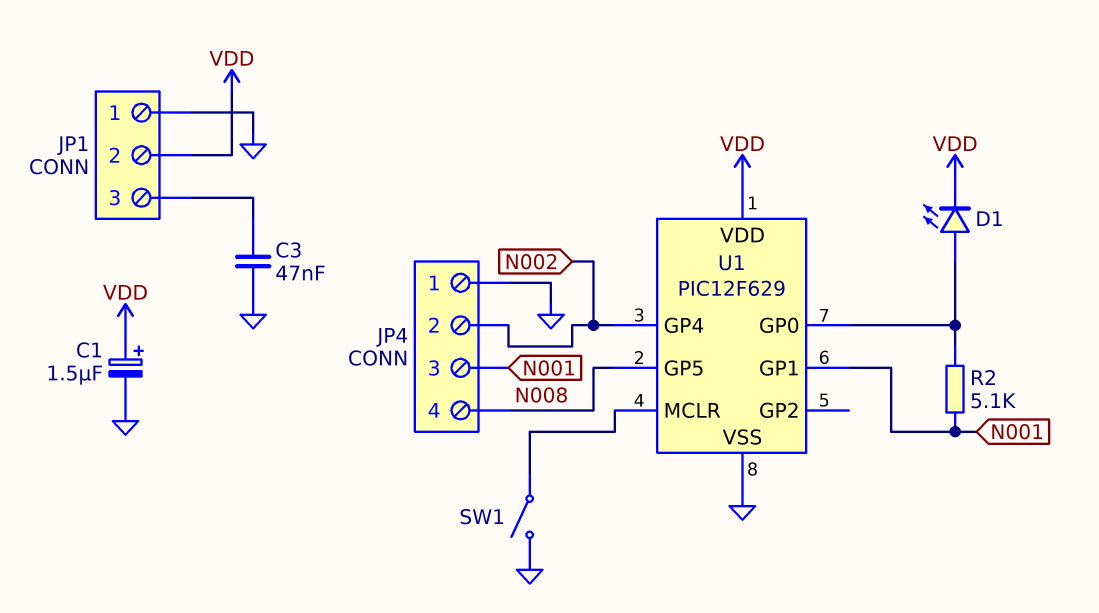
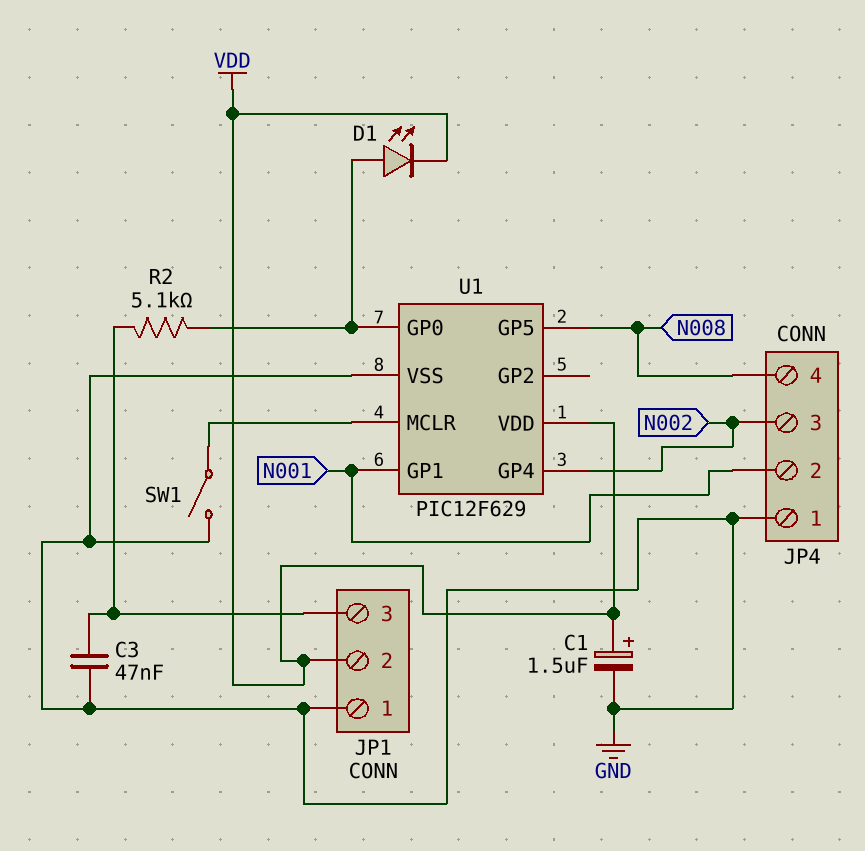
JP4 pin 2: N002 -> N001
JP4 pin 3: N001 -> N002
R2: 5.1k (N001, U1/GP0) -> 5.1k (JP1/3, U1/GP0)

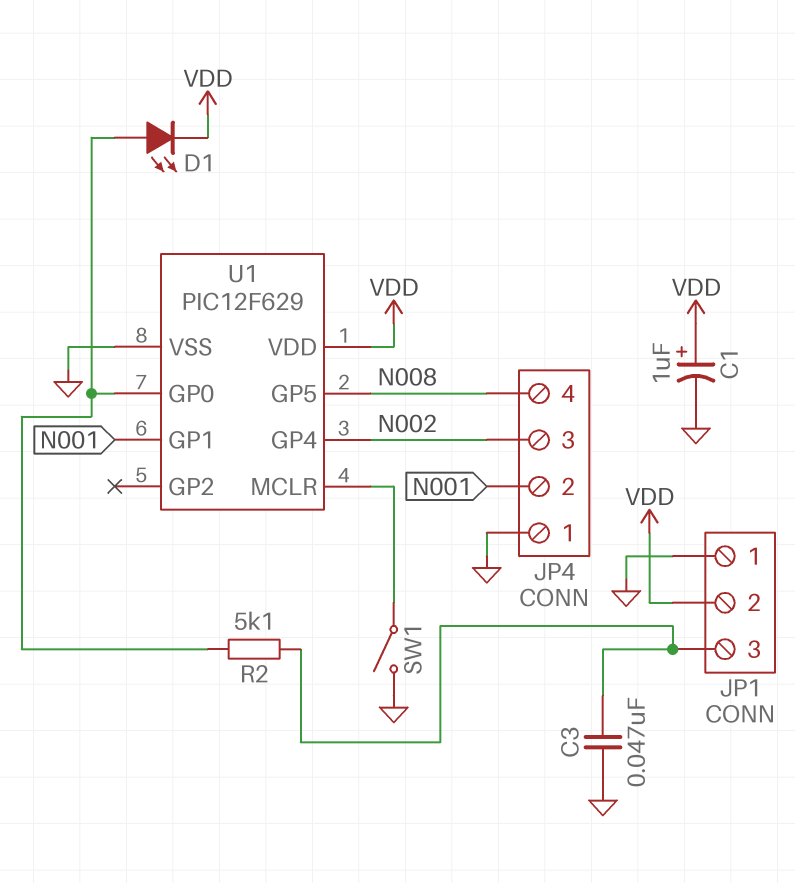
C1: 1.5uF (plus VDD, minus GND) -> 1uF (plus VDD, minus GND)

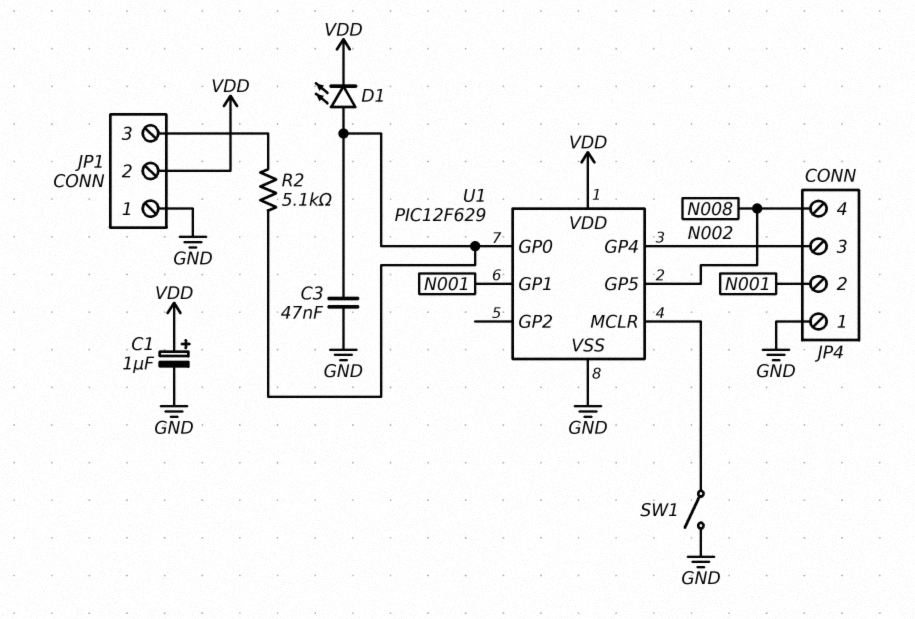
C3: 47nF (GND, JP1/3) -> 47nF (GND, U1/GP0)

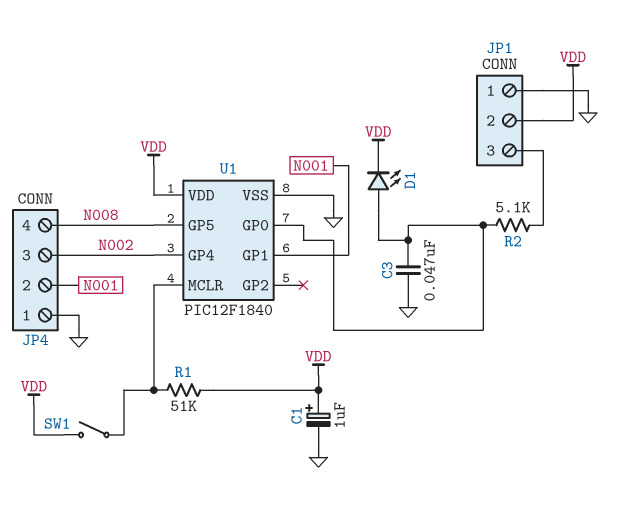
R1: none -> 51k (U1/MCLR, VDD)
SW1: switch (GND, U1/MCLR) -> switch (U1/MCLR, VDD)
U1: PIC12F629 -> PIC12F1840

